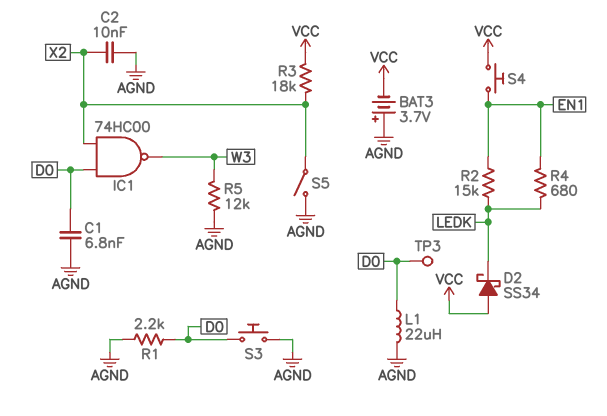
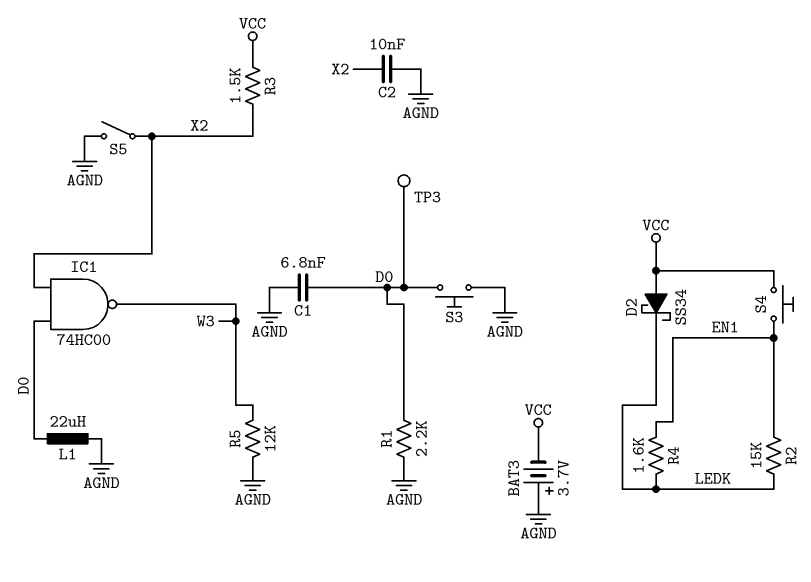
R3: 18k (VCC, X2) -> 1.5k (VCC, X2)
R4: 680 (EN1, LEDK) -> 1.6k (EN1, LEDK)

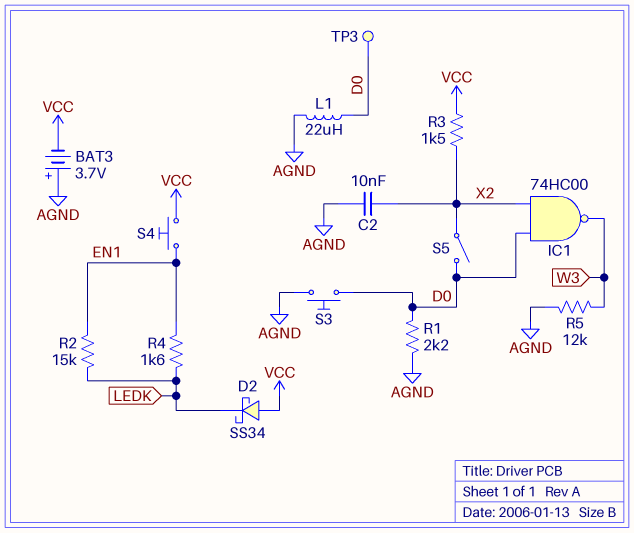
C1: 6.8nF (AGND, D0) -> none
S5: switch (AGND, X2) -> switch (D0, X2)

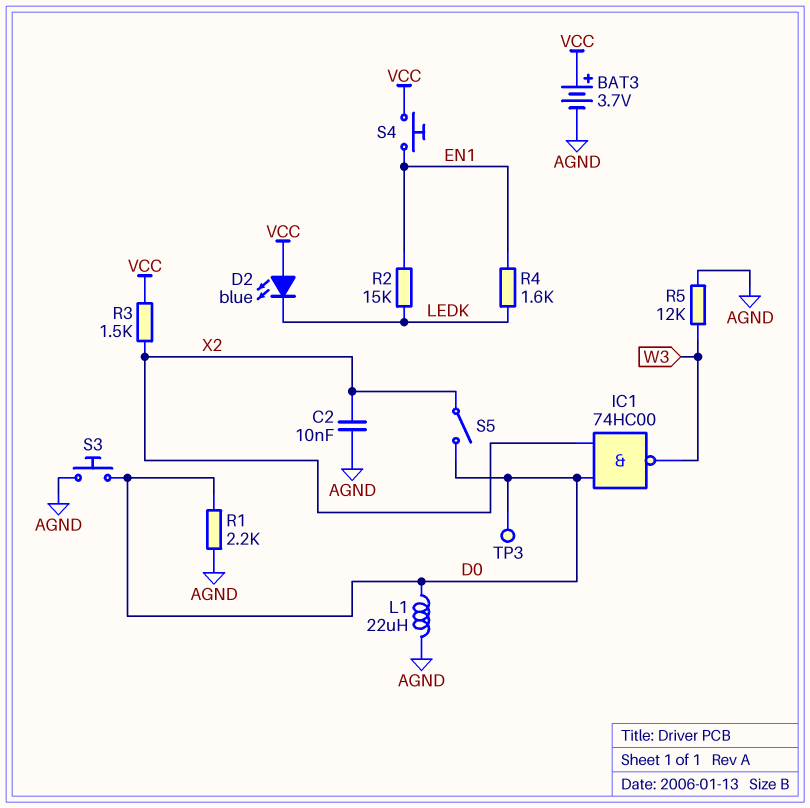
BAT3: 3.7V (plus AGND, minus VCC) -> 3.7V (plus VCC, minus AGND)
D2: schottky SS34 (A VCC, K LEDK) -> LED blue (A VCC, K LEDK)

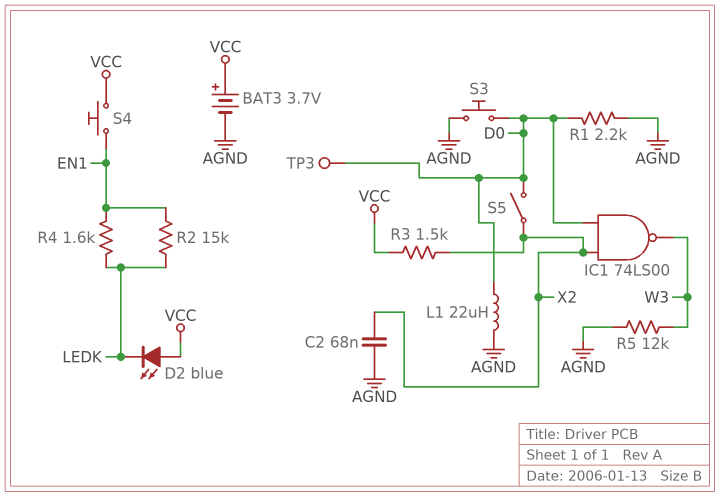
C2: 10nF (AGND, X2) -> 68nF (AGND, X2)
IC1: NAND 74HC00 (in D0, in X2, out W3) -> NAND 74LS00 (in D0, in X2, out W3)

